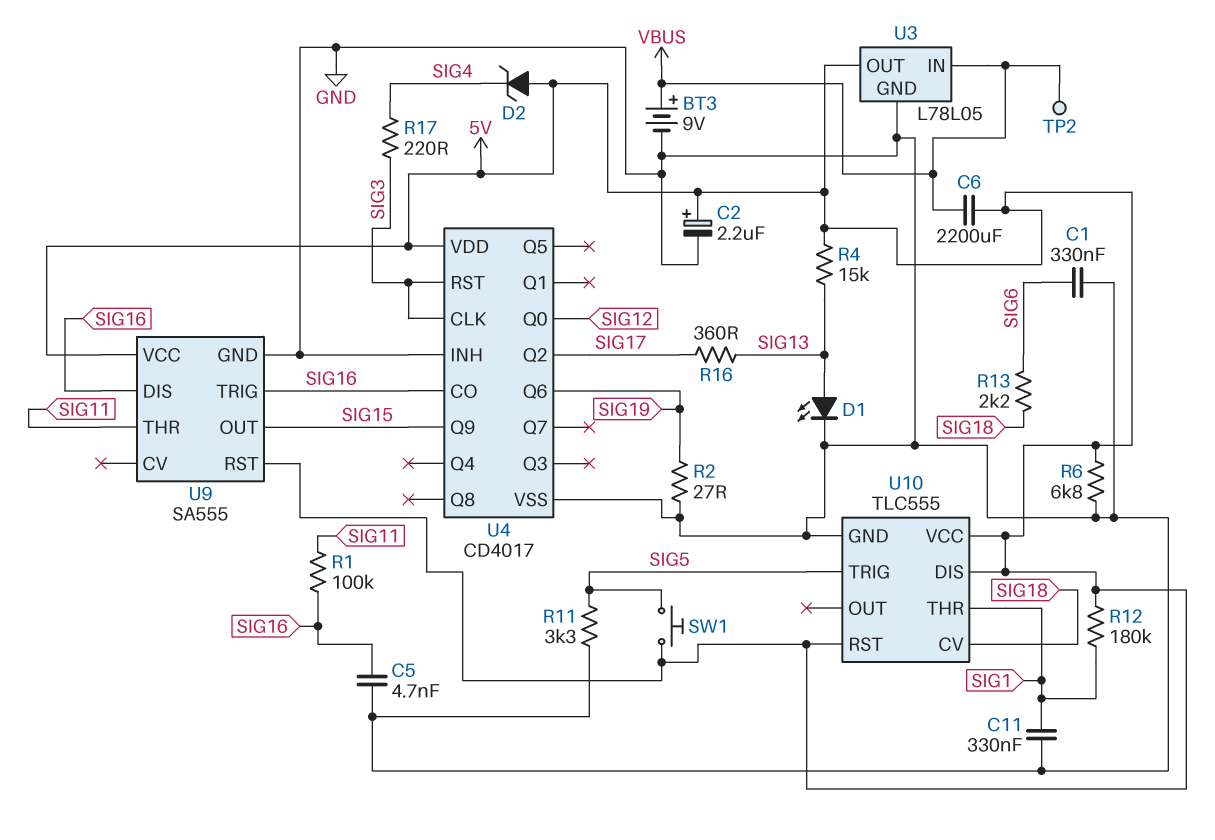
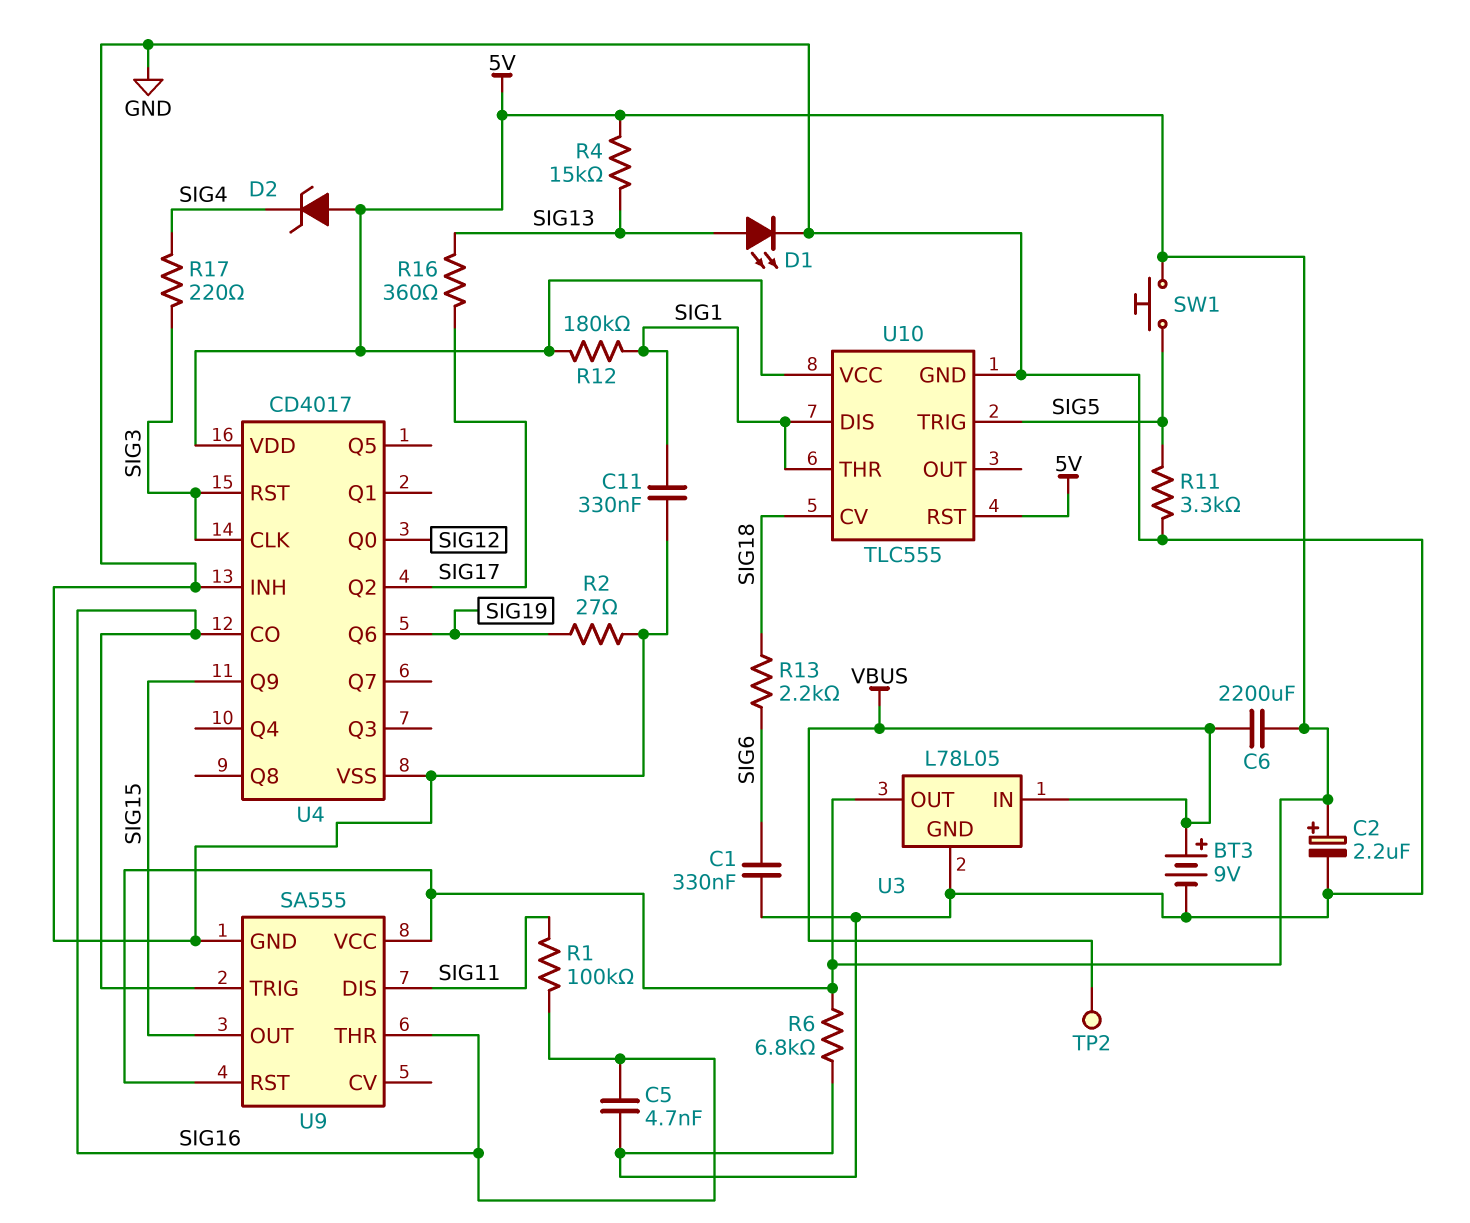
U9 pin DIS: SIG16 -> SIG11
U9 pin THR: SIG11 -> SIG16
U10 pin DIS: 5V -> SIG1

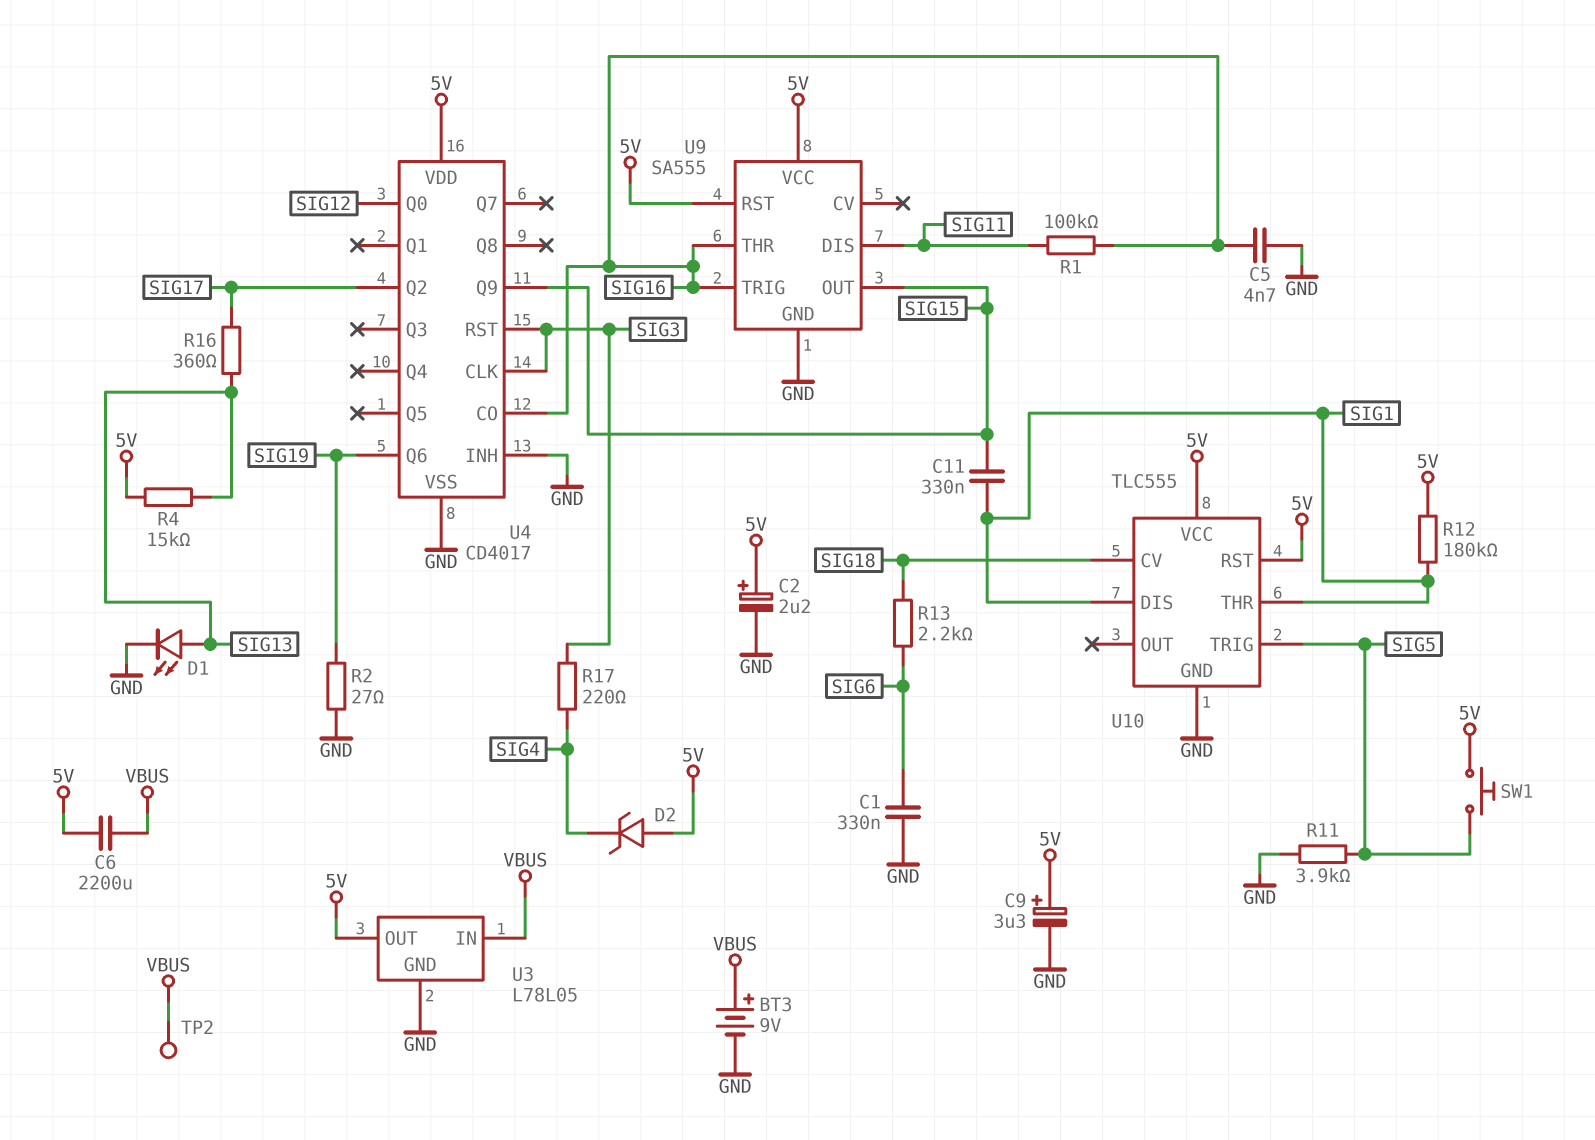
C9: none -> 3.3uF (plus 5V, minus GND)
C11: 330nF (GND, SIG1) -> 330nF (SIG1, SIG15)
R6: 6.8k (5V, GND) -> none
R11: 3.3k (GND, SIG5) -> 3.9k (GND, SIG5)

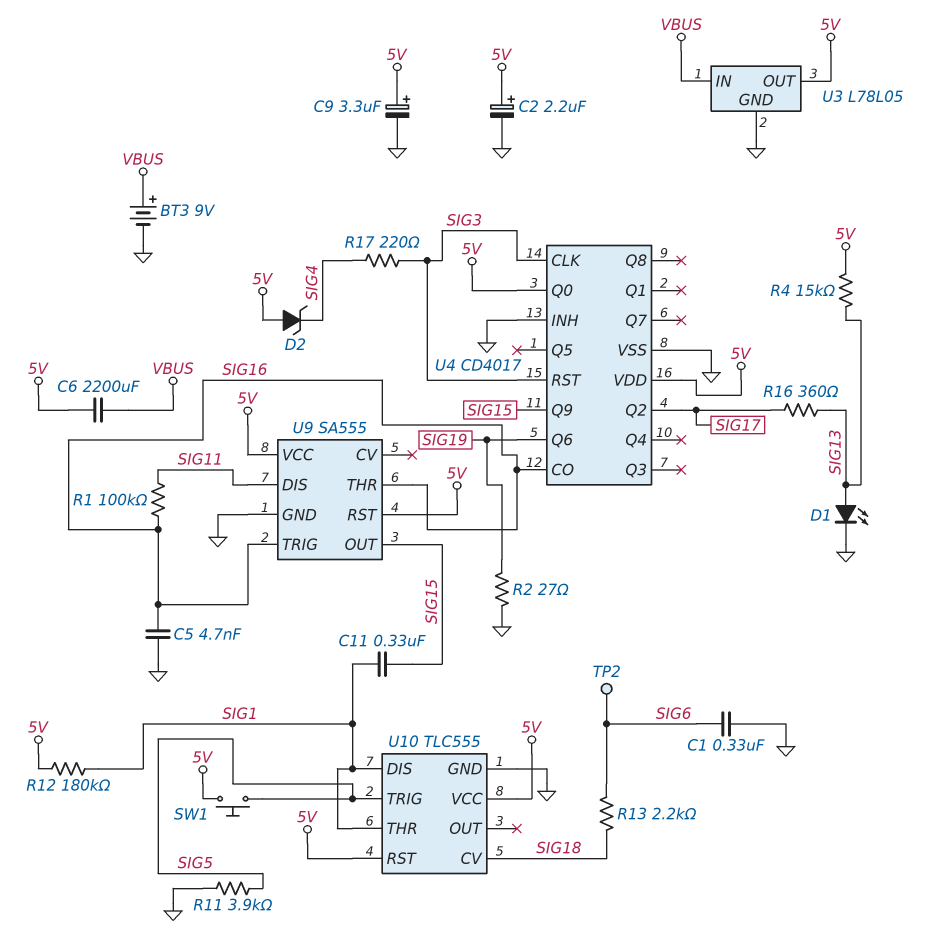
TP2: test point (VBUS) -> test point (SIG6)
U4 pin Q0: SIG12 -> 5V

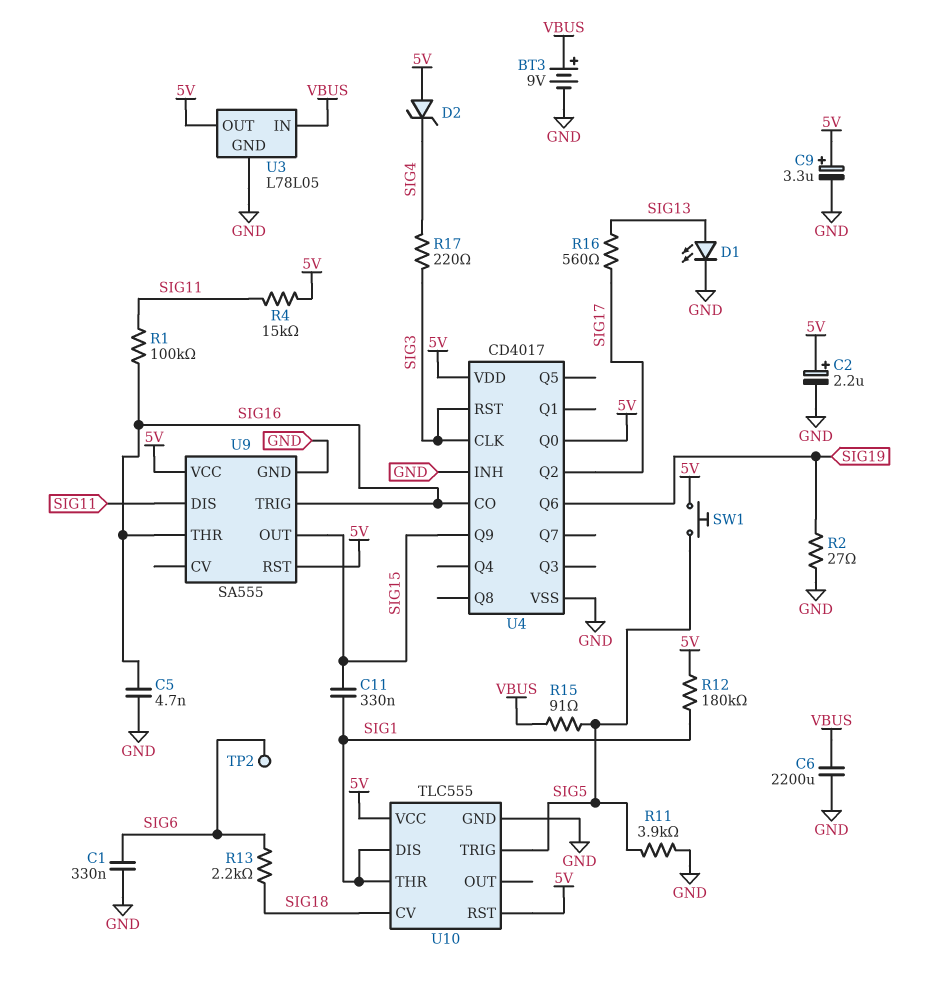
C6: 2200uF (5V, VBUS) -> 2200uF (GND, VBUS)
R4: 15k (5V, SIG13) -> 15k (5V, SIG11)
R15: none -> 91 (SIG5, VBUS)
R16: 360 (SIG13, SIG17) -> 560 (SIG13, SIG17)

